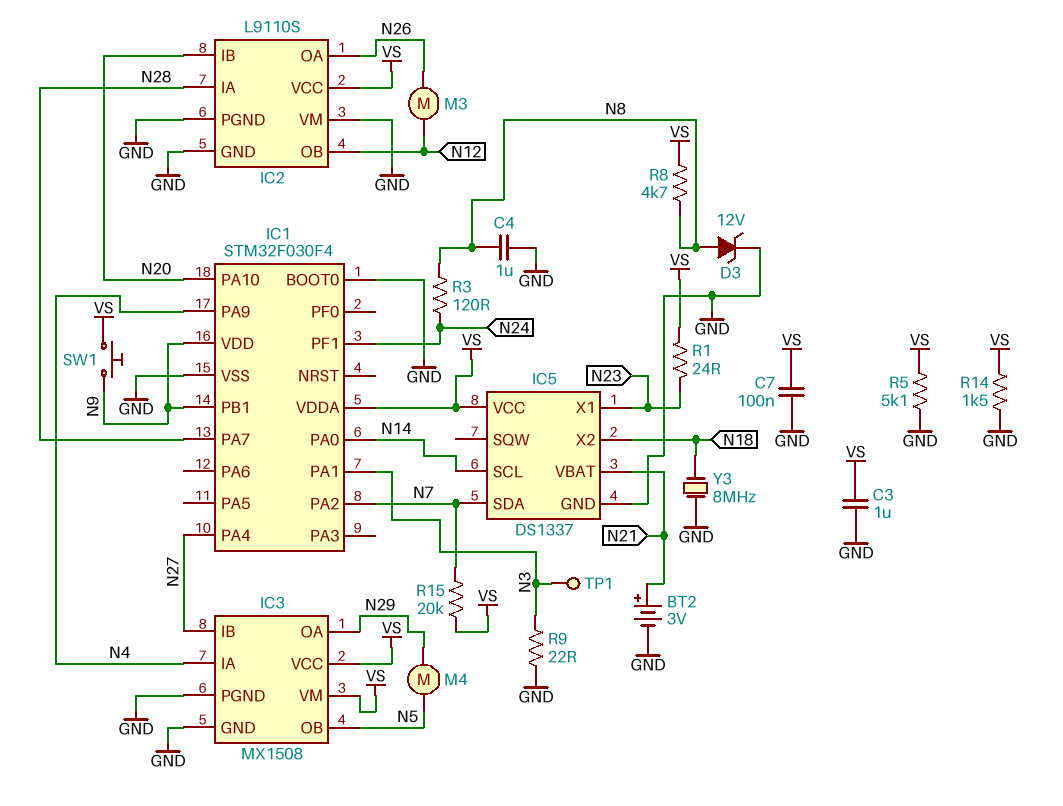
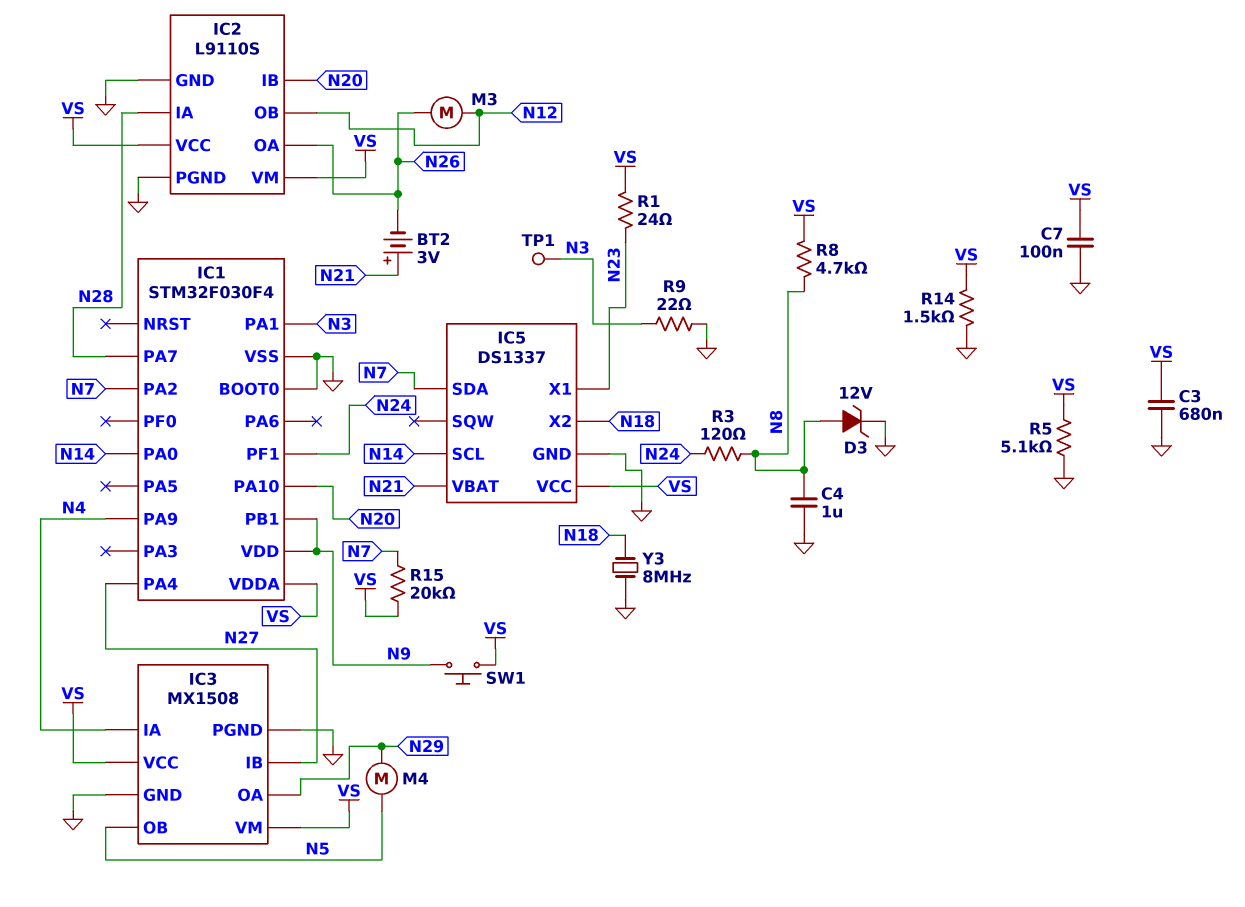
BT2: 3V (plus N21, minus GND) -> 3V (plus N21, minus N26)
C3: 1uF (GND, VS) -> 680nF (GND, VS)
IC2 pin VM: GND -> VS

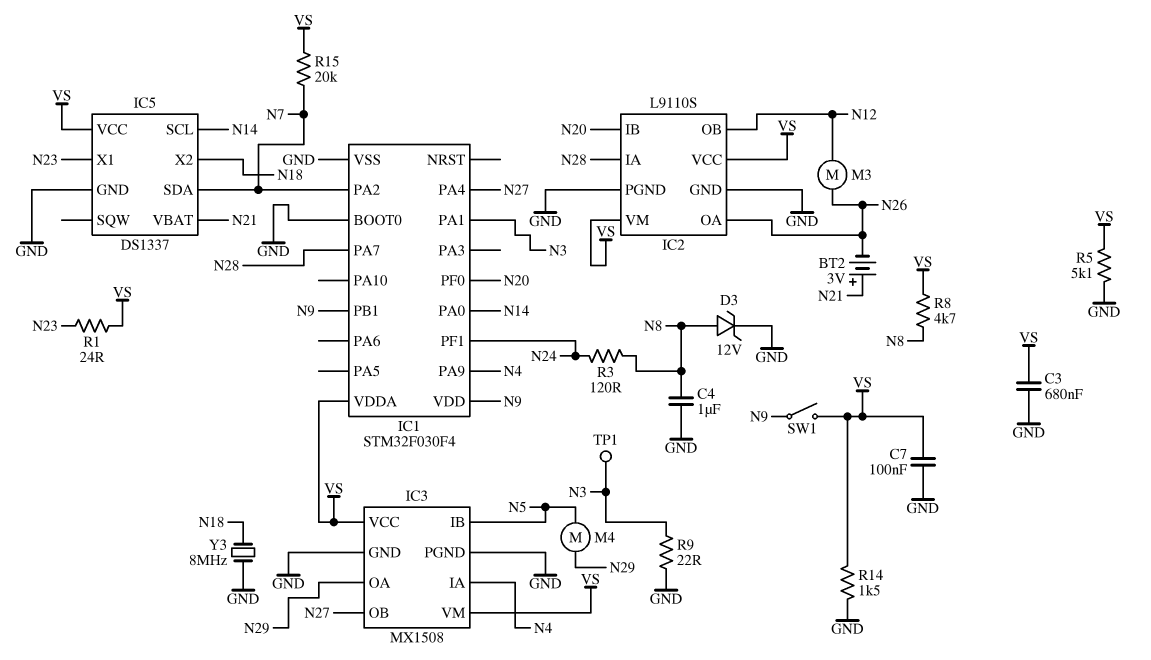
IC1 pin PA10: N20 -> none
IC1 pin PF0: none -> N20
IC3 pin IB: N27 -> N5
IC3 pin OB: N5 -> N27
SW1: button (N9, VS) -> switch (N9, VS)

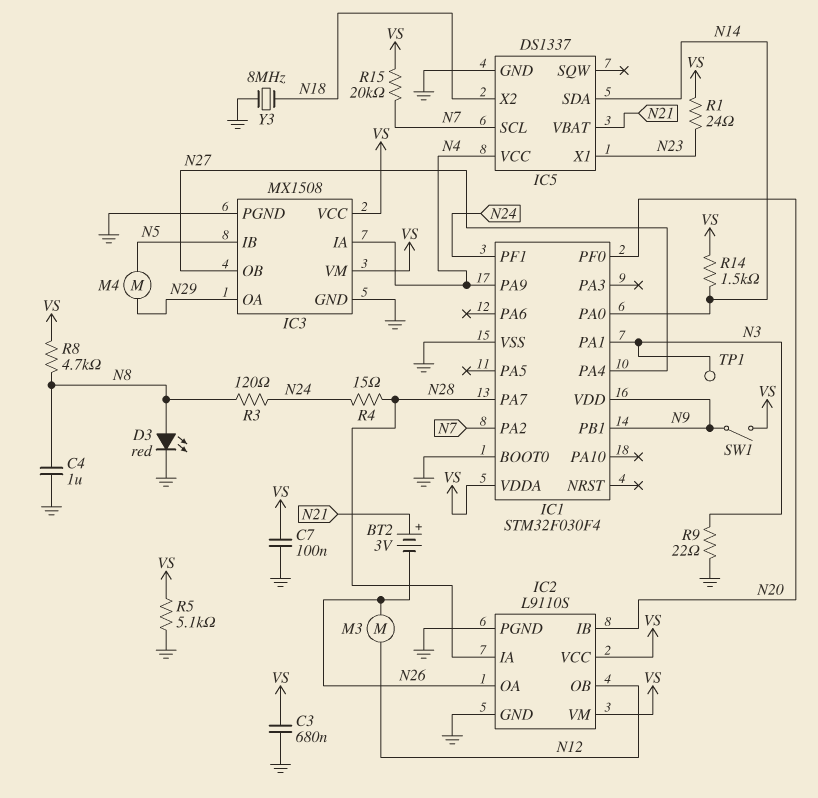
D3: zener 12V (A N8, K GND) -> LED red (A N8, K GND)
IC5 pin SCL: N14 -> N7
IC5 pin SDA: N7 -> N14
IC5 pin VCC: VS -> N4
R4: none -> 15 (N24, N28)
R14: 1.5k (GND, VS) -> 1.5k (N14, VS)

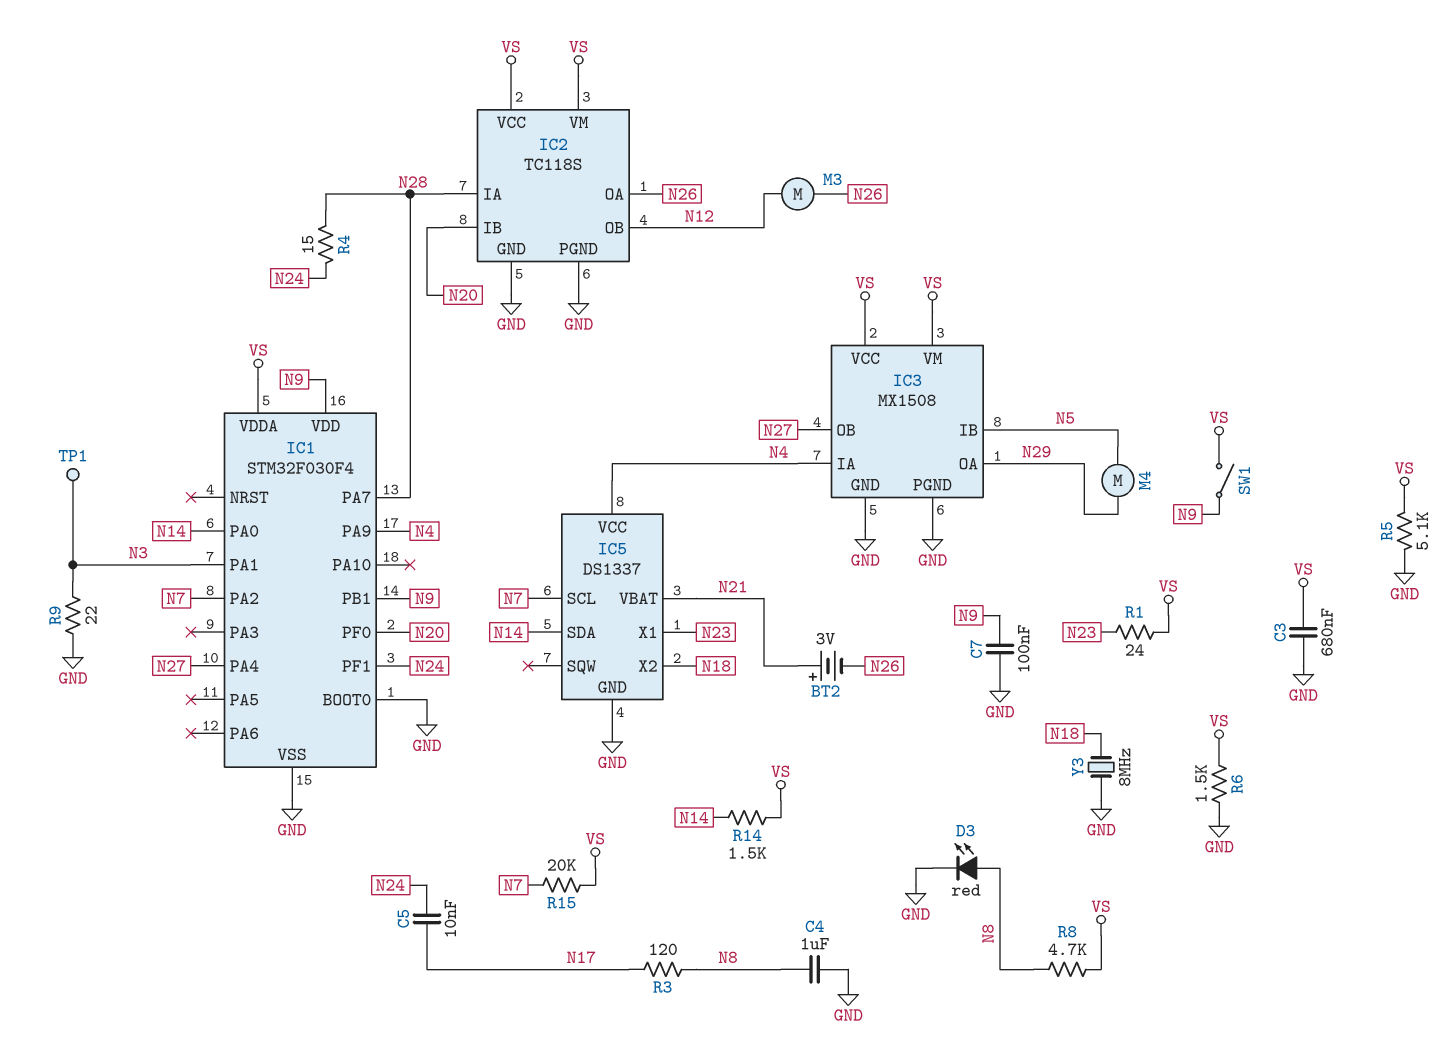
C5: none -> 10nF (N17, N24)
C7: 100nF (GND, VS) -> 100nF (GND, N9)
IC2: L9110S -> TC118S
R3: 120 (N8, N24) -> 120 (N8, N17)
R6: none -> 1.5k (GND, VS)

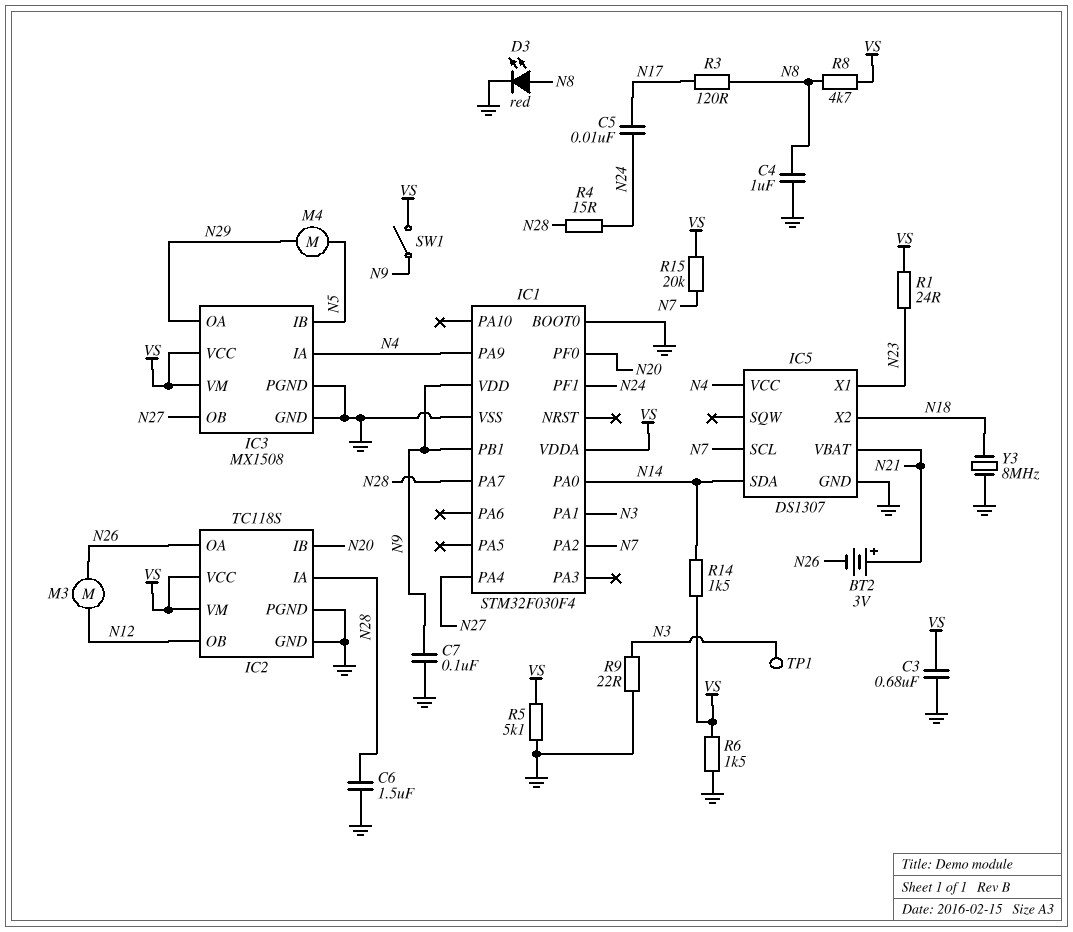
C6: none -> 1.5uF (GND, N28)
IC5: DS1337 -> DS1307

